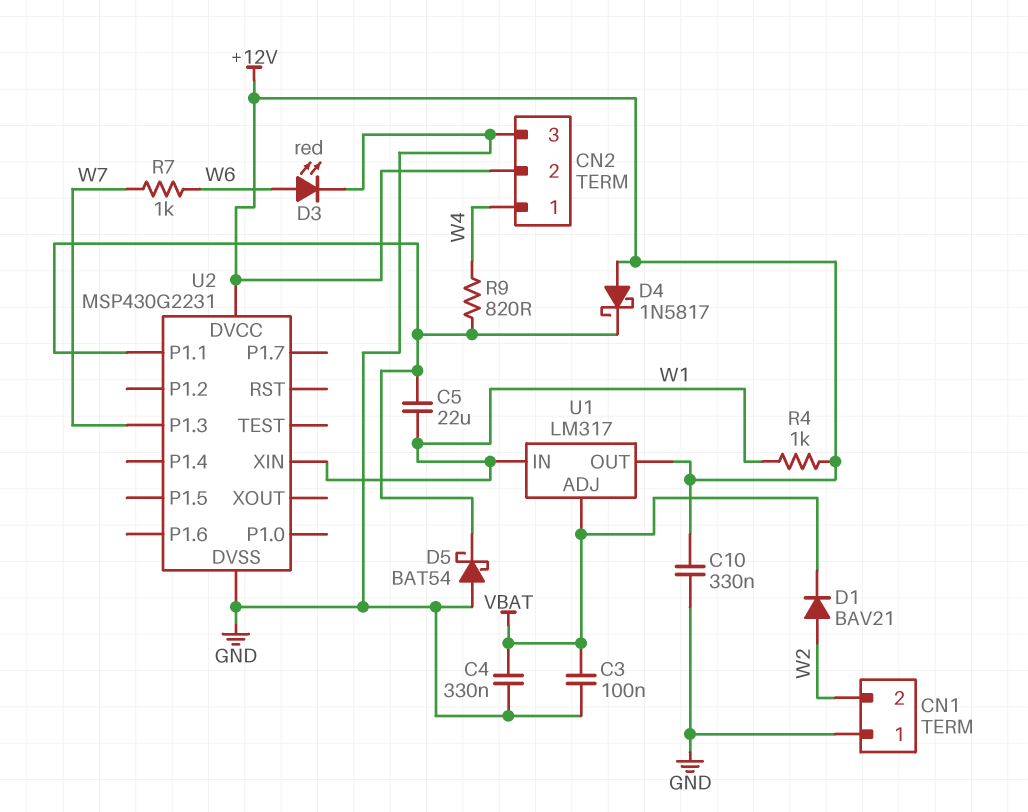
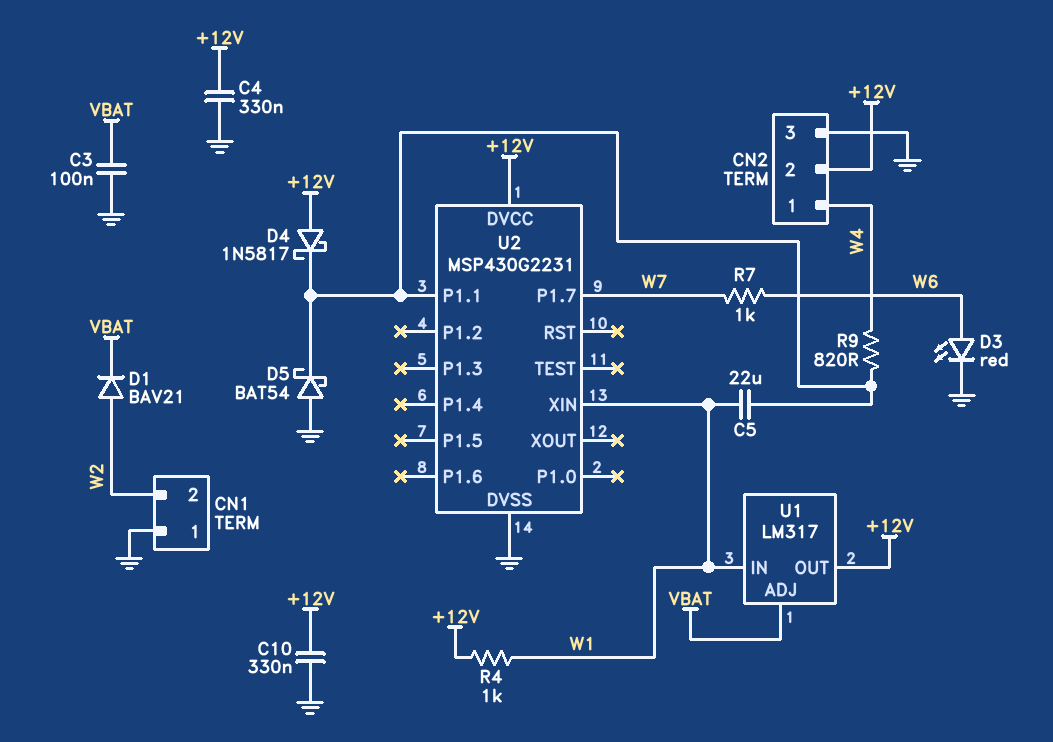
C4: 330nF (GND, VBAT) -> 330nF (+12V, GND)
U2 pin P1.3: W7 -> none
U2 pin P1.7: none -> W7

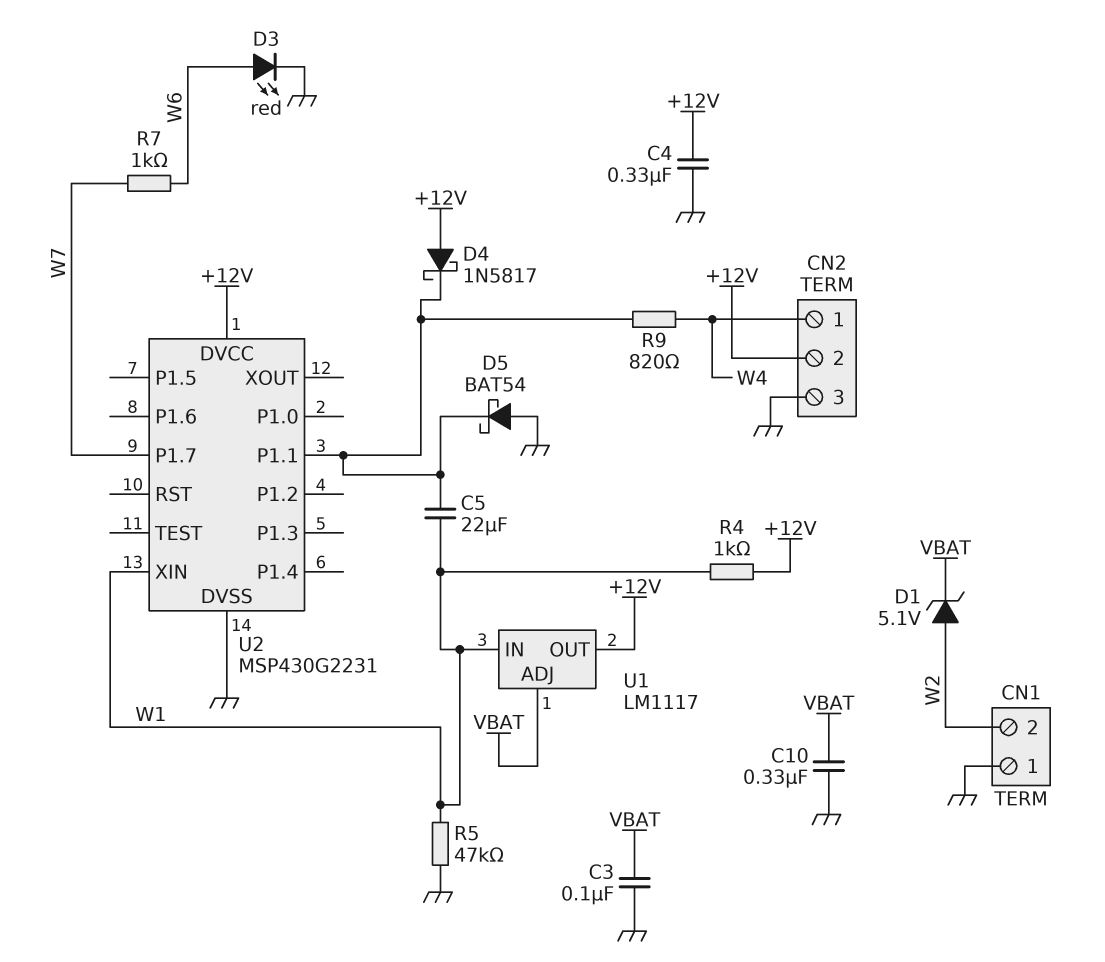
C10: 330nF (+12V, GND) -> 330nF (GND, VBAT)
D1: diode BAV21 (A W2, K VBAT) -> zener 5.1V (A W2, K VBAT)
R5: none -> 47k (GND, W1)
U1: LM317 -> LM1117

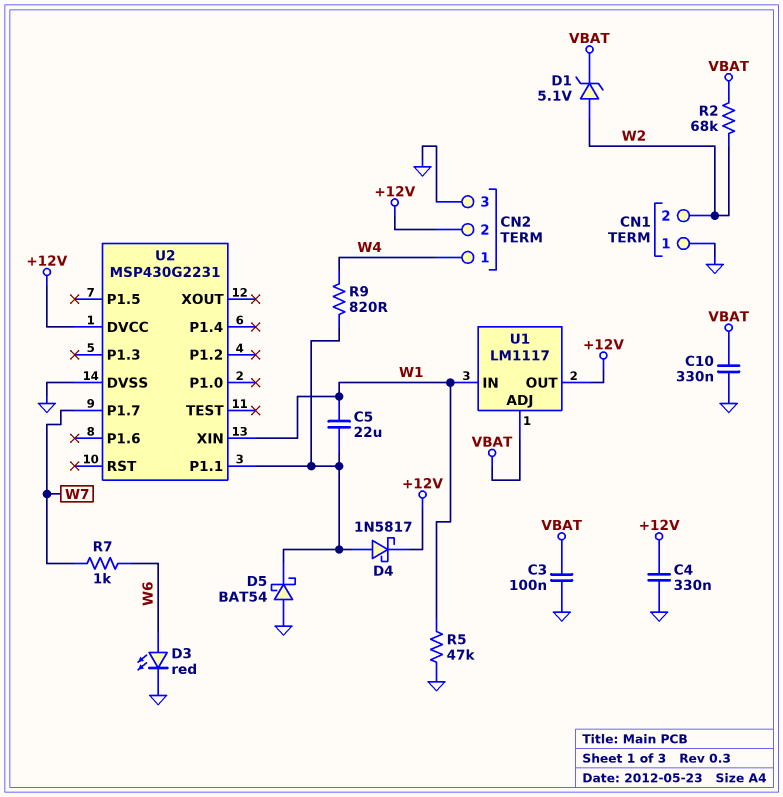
D4: schottky 1N5817 (A +12V, K U2/P1.1) -> schottky 1N5817 (A U2/P1.1, K +12V)
R2: none -> 68k (VBAT, W2)
R4: 1k (+12V, W1) -> none

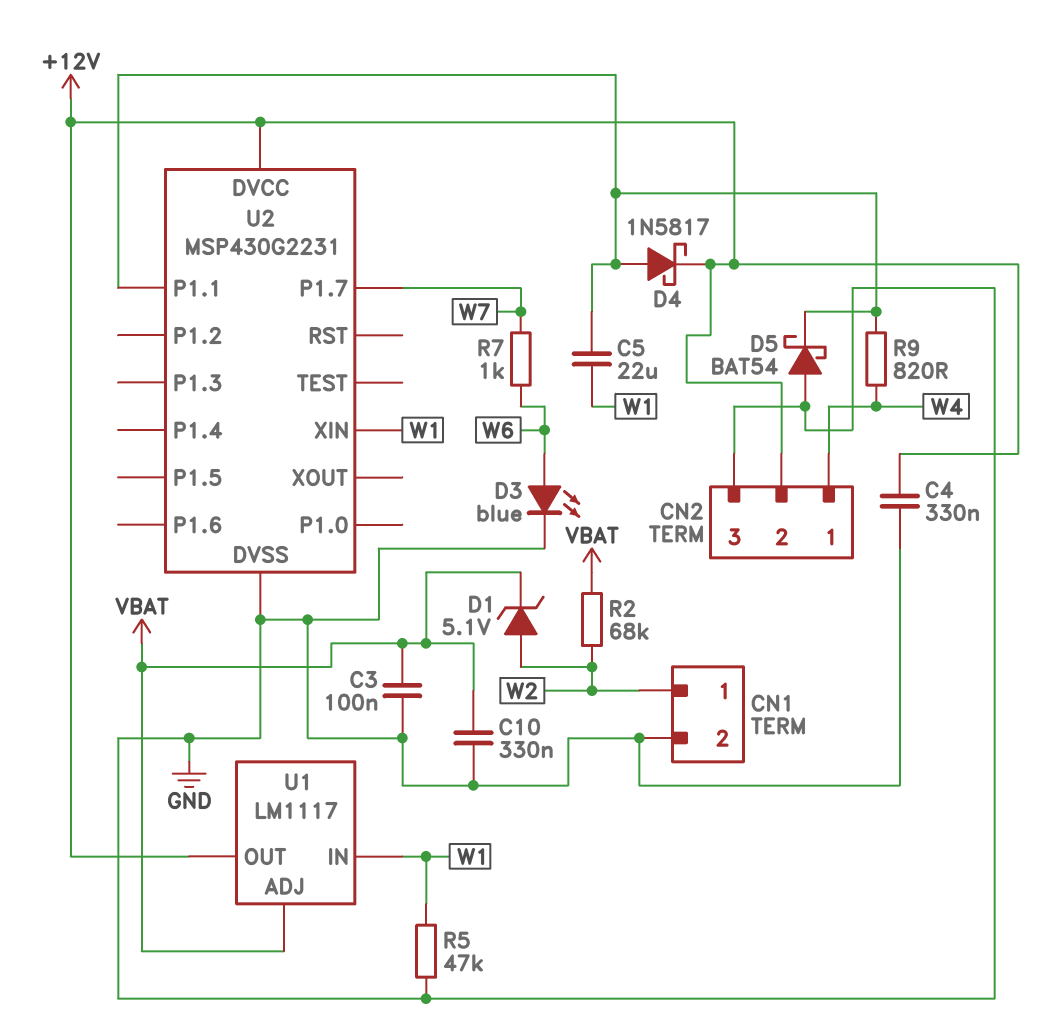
CN1 pin 1: GND -> W2
CN1 pin 2: W2 -> GND
D3: LED red (A W6, K GND) -> LED blue (A W6, K GND)

